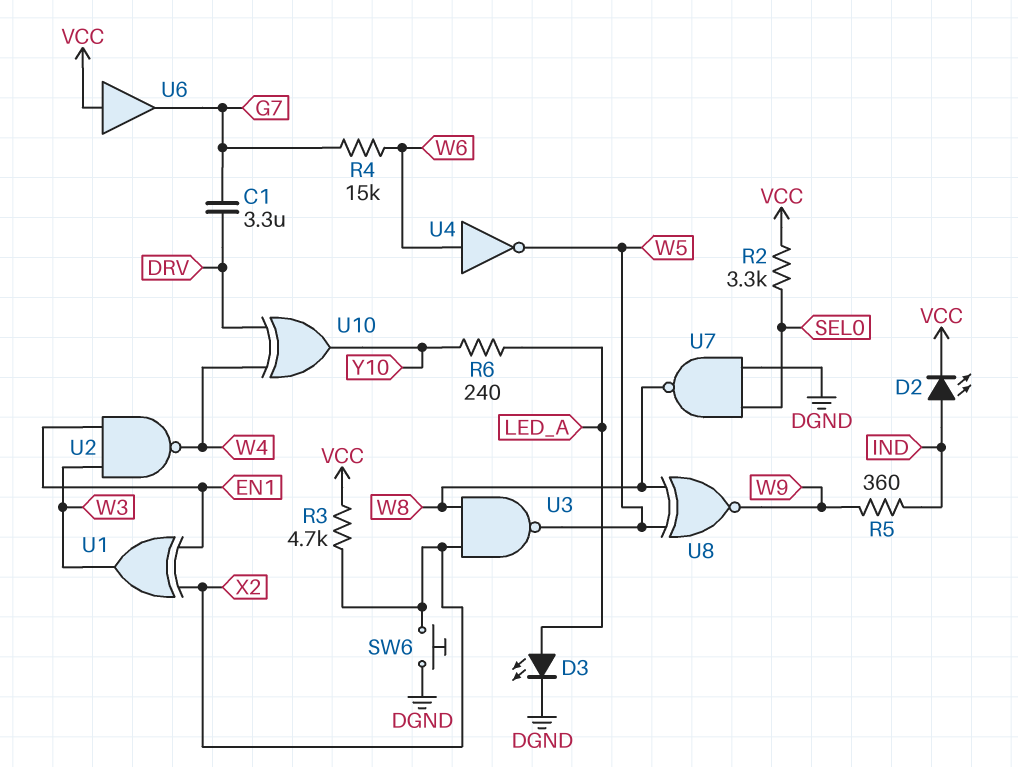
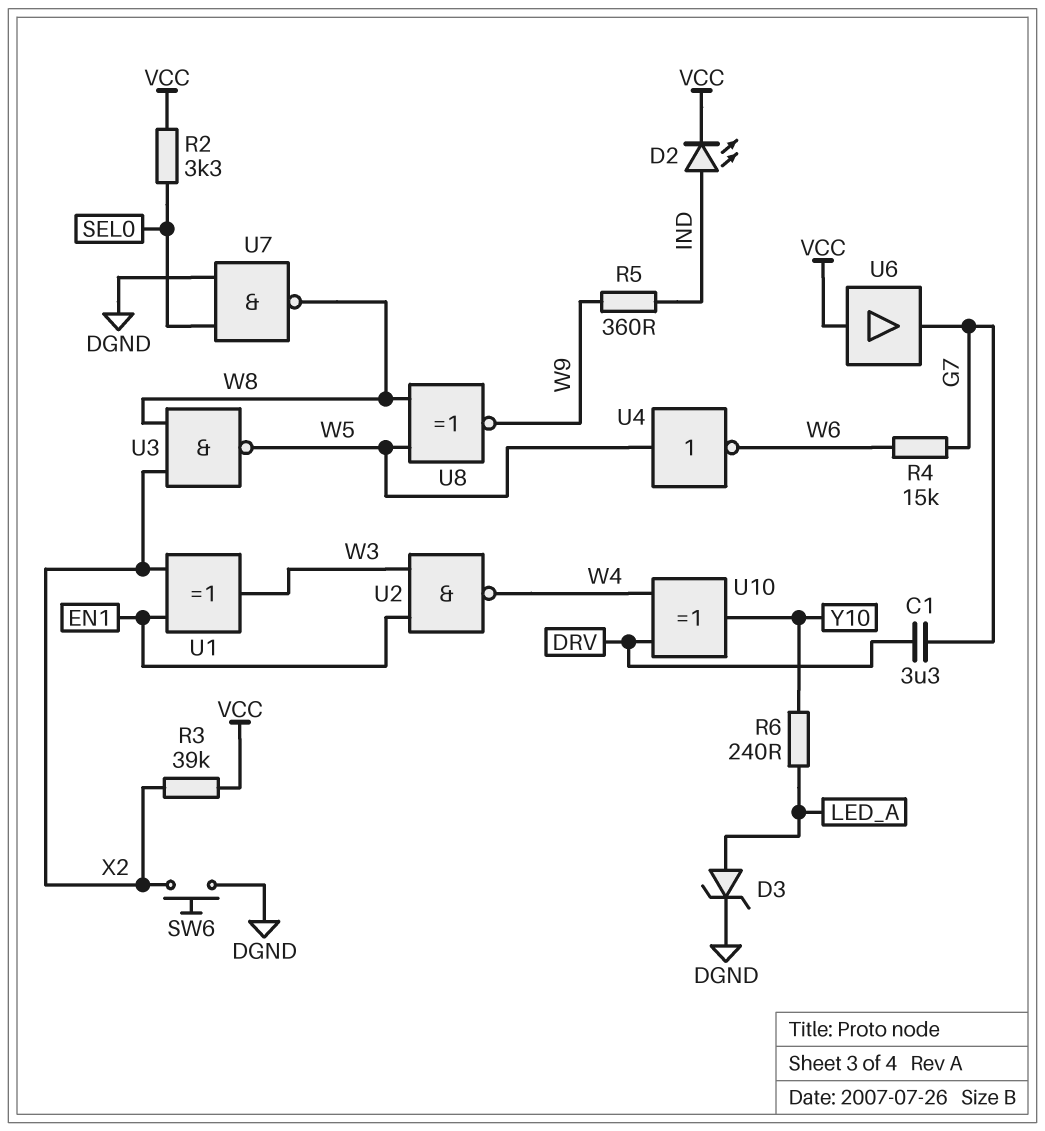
D3: LED (A LED_A, K DGND) -> zener (A LED_A, K DGND)
R3: 4.7k (VCC, X2) -> 39k (VCC, X2)
U4: NOT (in W6, out W5) -> NOT (in W5, out W6)

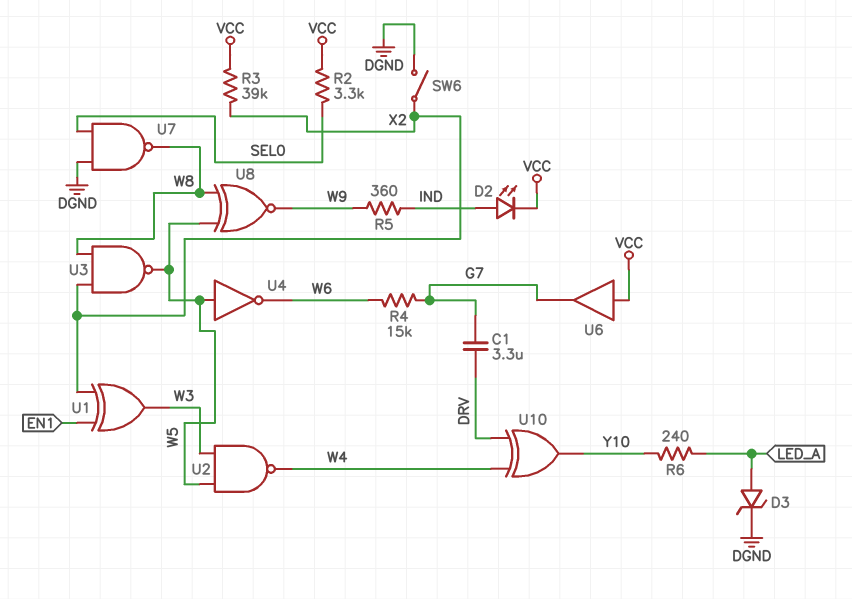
SW6: button (DGND, X2) -> switch (DGND, X2)
U2: NAND (in EN1, in W3, out W4) -> NAND (in W3, in W5, out W4)

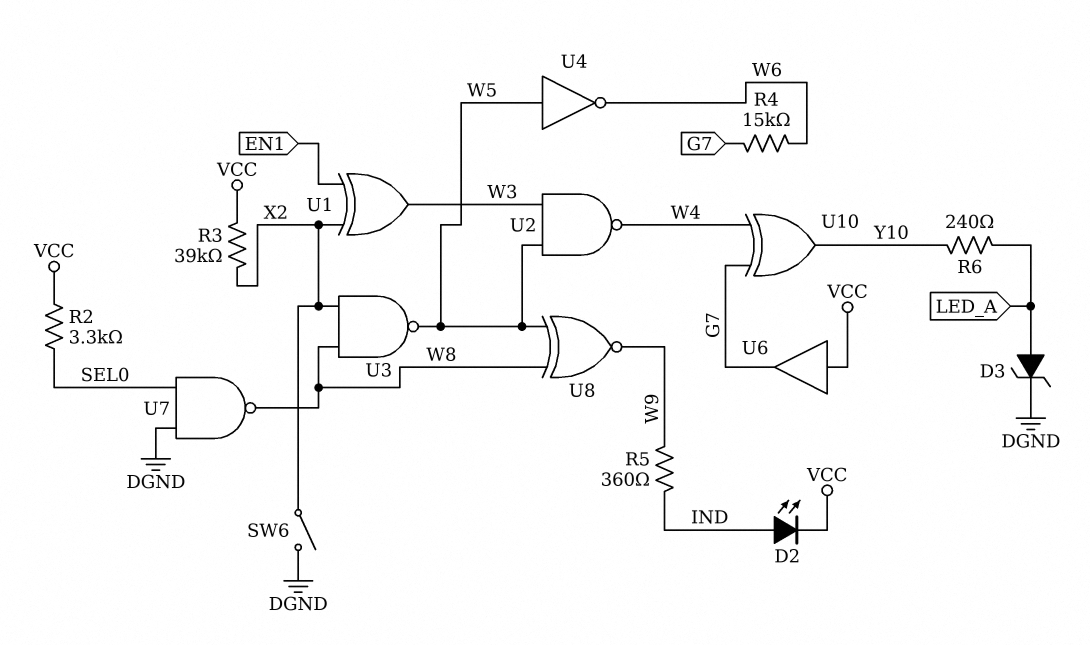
C1: 3.3uF (DRV, G7) -> none
U10: XOR (in DRV, in W4, out Y10) -> XOR (in G7, in W4, out Y10)

